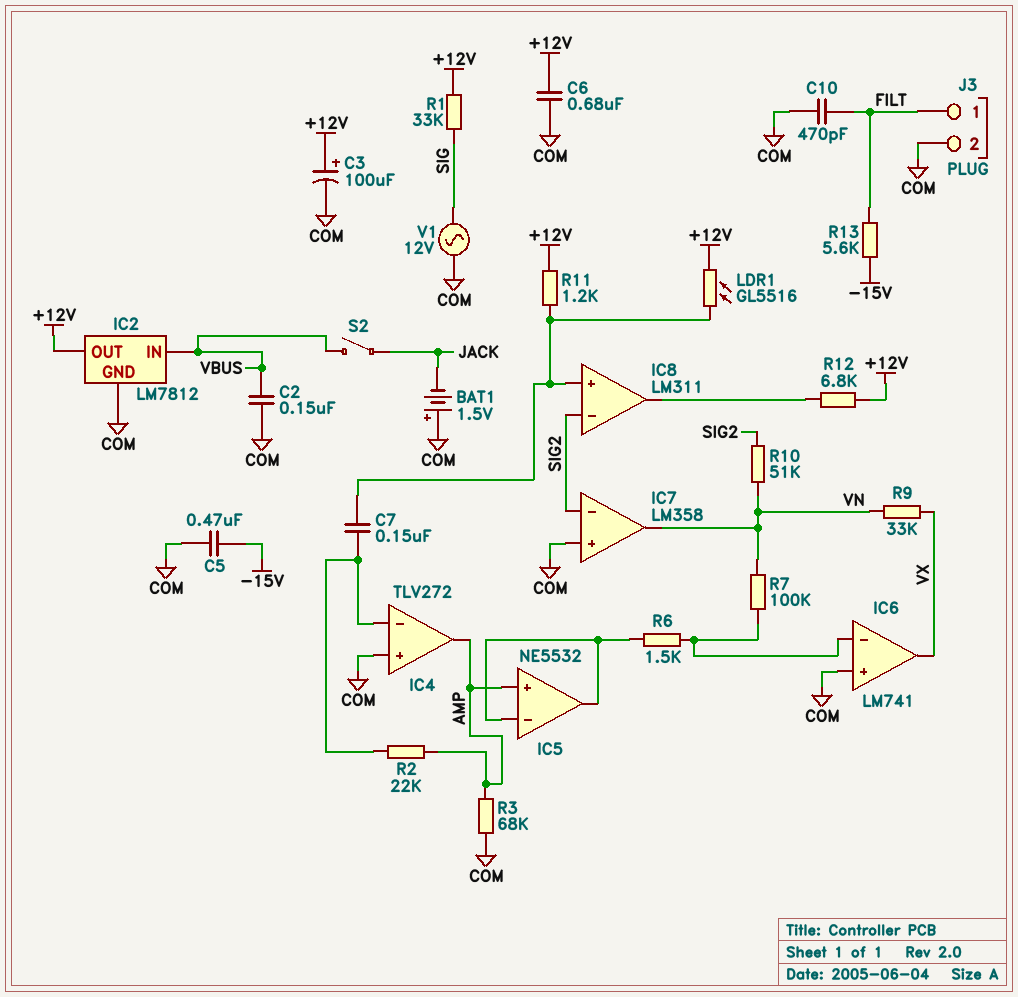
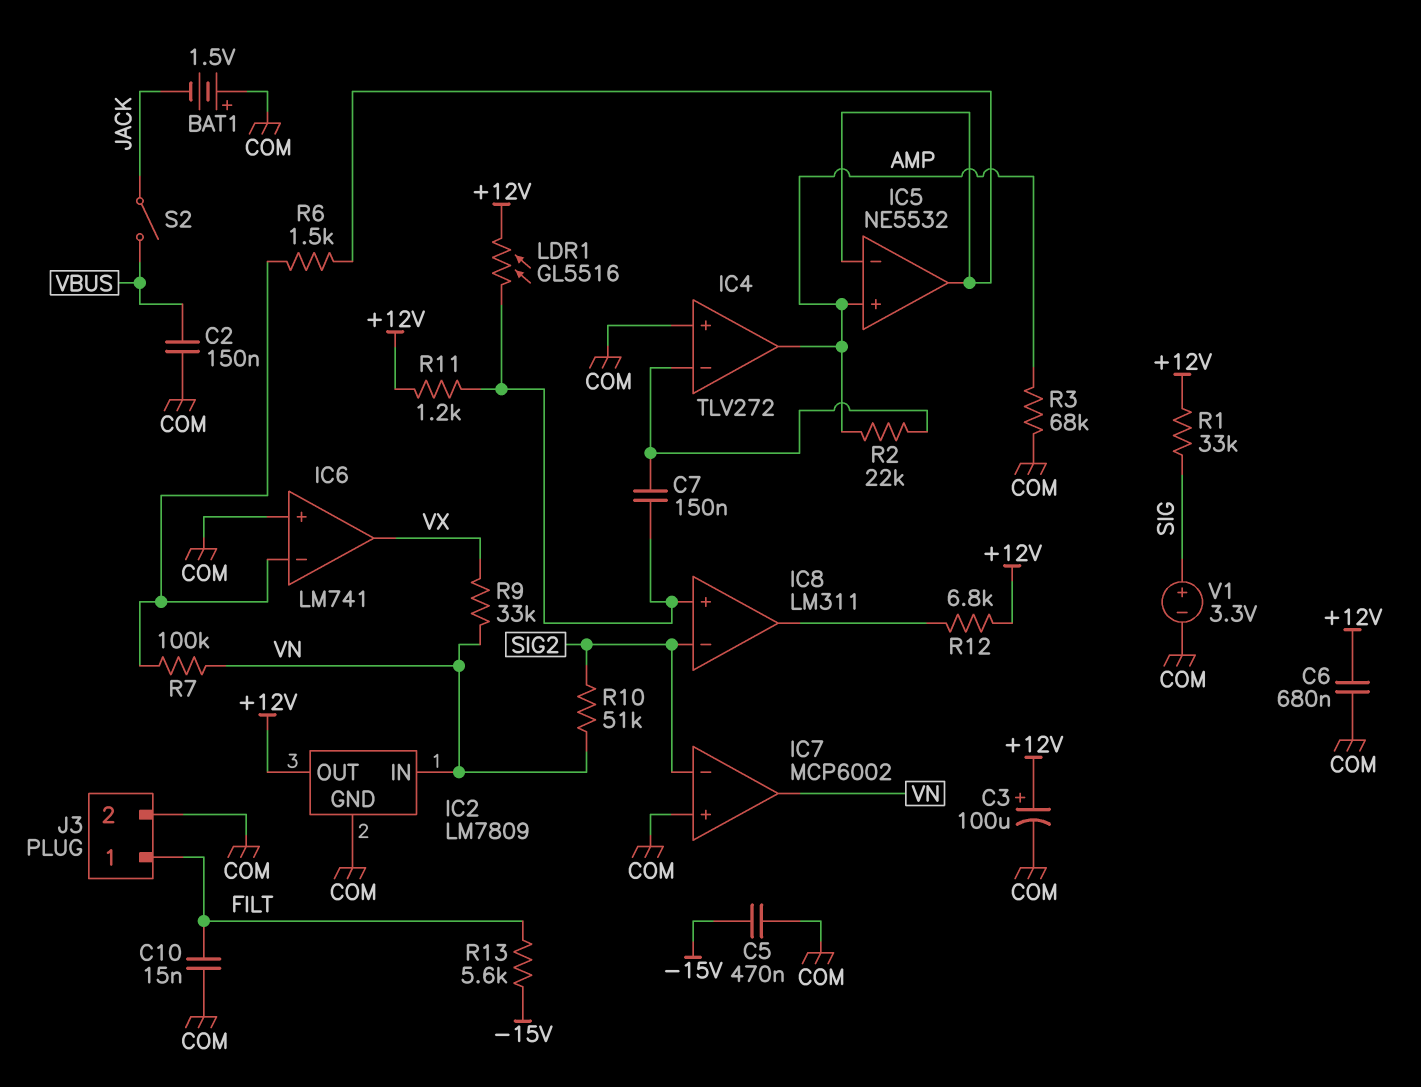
C10: 470pF (COM, FILT) -> 15nF (COM, FILT)
IC2: LM7812 -> LM7809
IC2 pin IN: VBUS -> VN
IC7: LM358 -> MCP6002
V1: AC 12V (COM, SIG) -> 3.3V (plus SIG, minus COM)

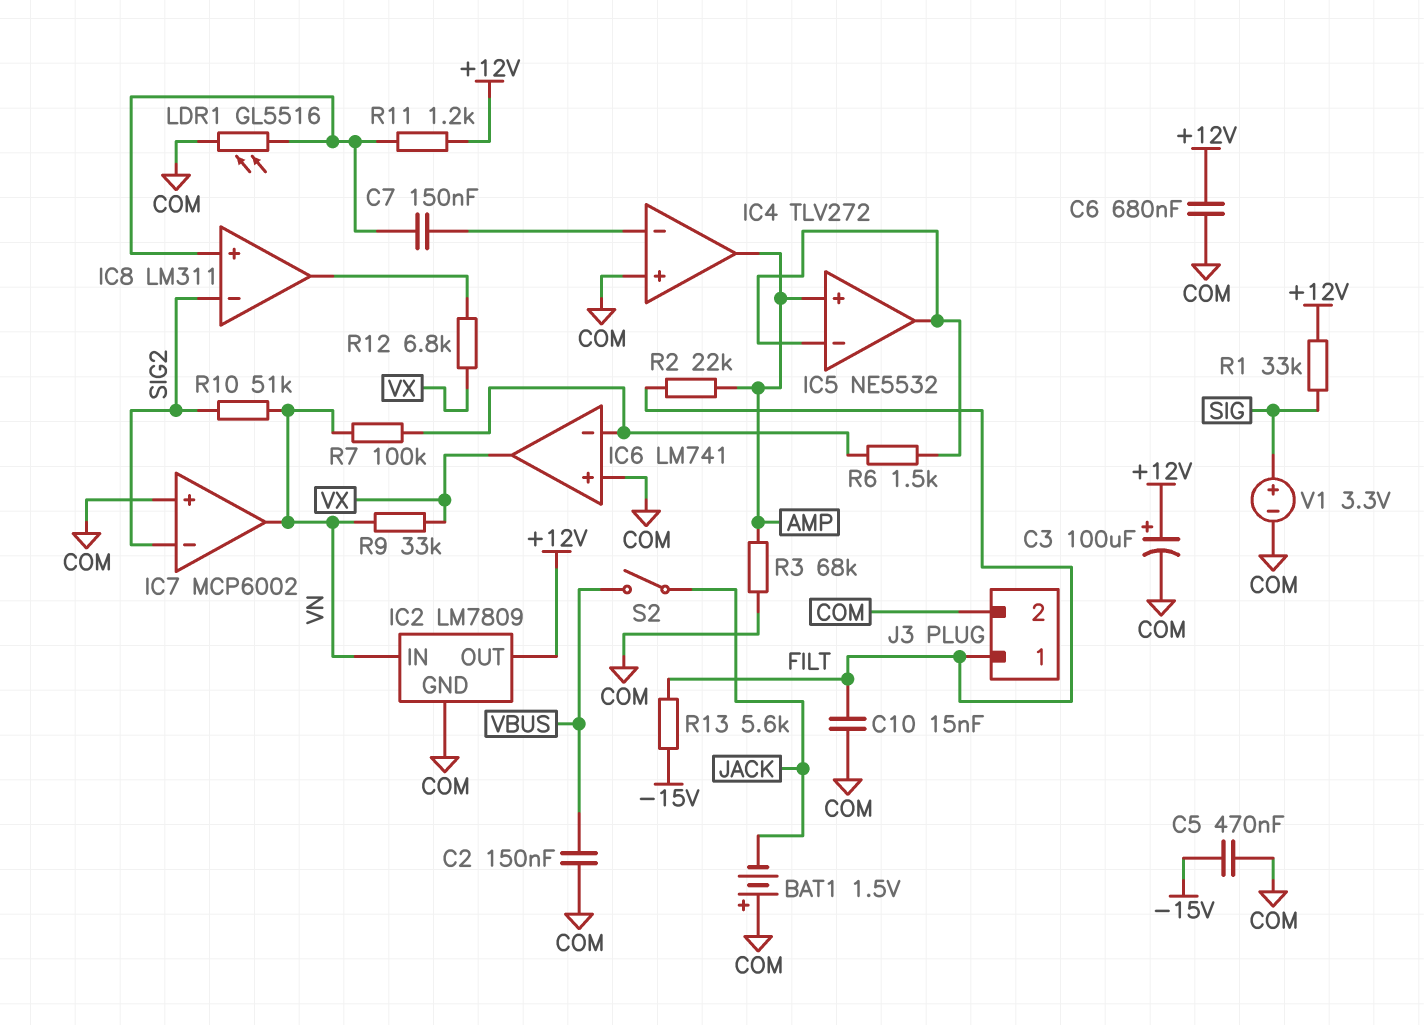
LDR1: GL5516 (+12V, IC8/in+) -> GL5516 (COM, IC8/in+)
R2: 22k (AMP, IC4/in-) -> 22k (AMP, FILT)
R12: 6.8k (+12V, IC8/out) -> 6.8k (IC8/out, VX)

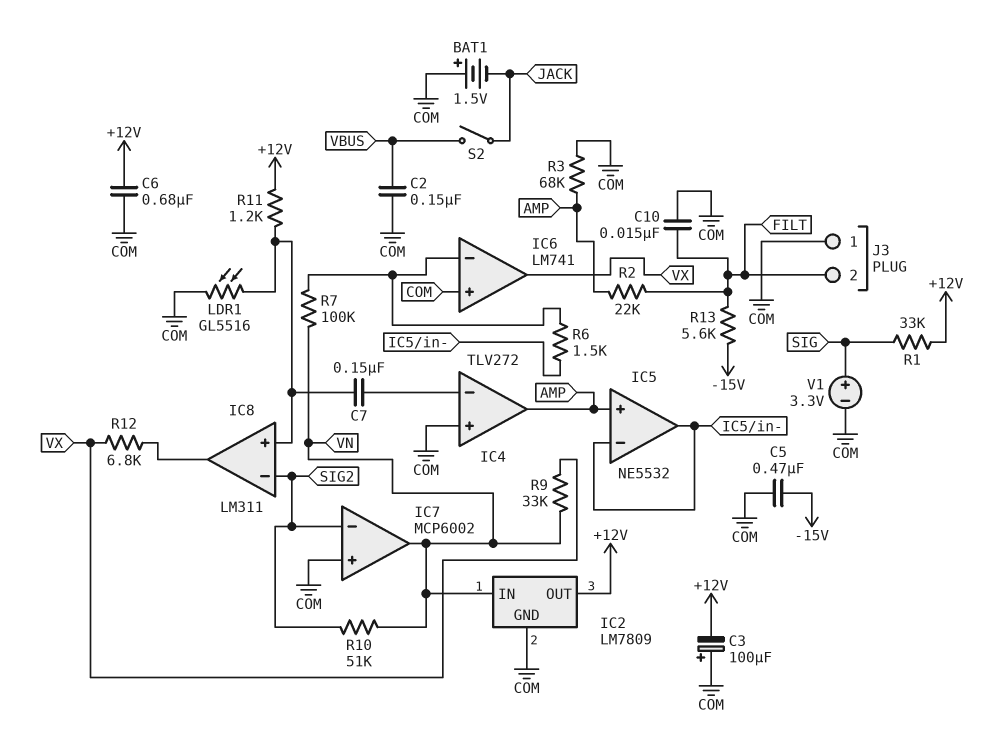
C3: 100uF (plus +12V, minus COM) -> 100uF (plus COM, minus +12V)
J3 pin 1: FILT -> COM
J3 pin 2: COM -> FILT

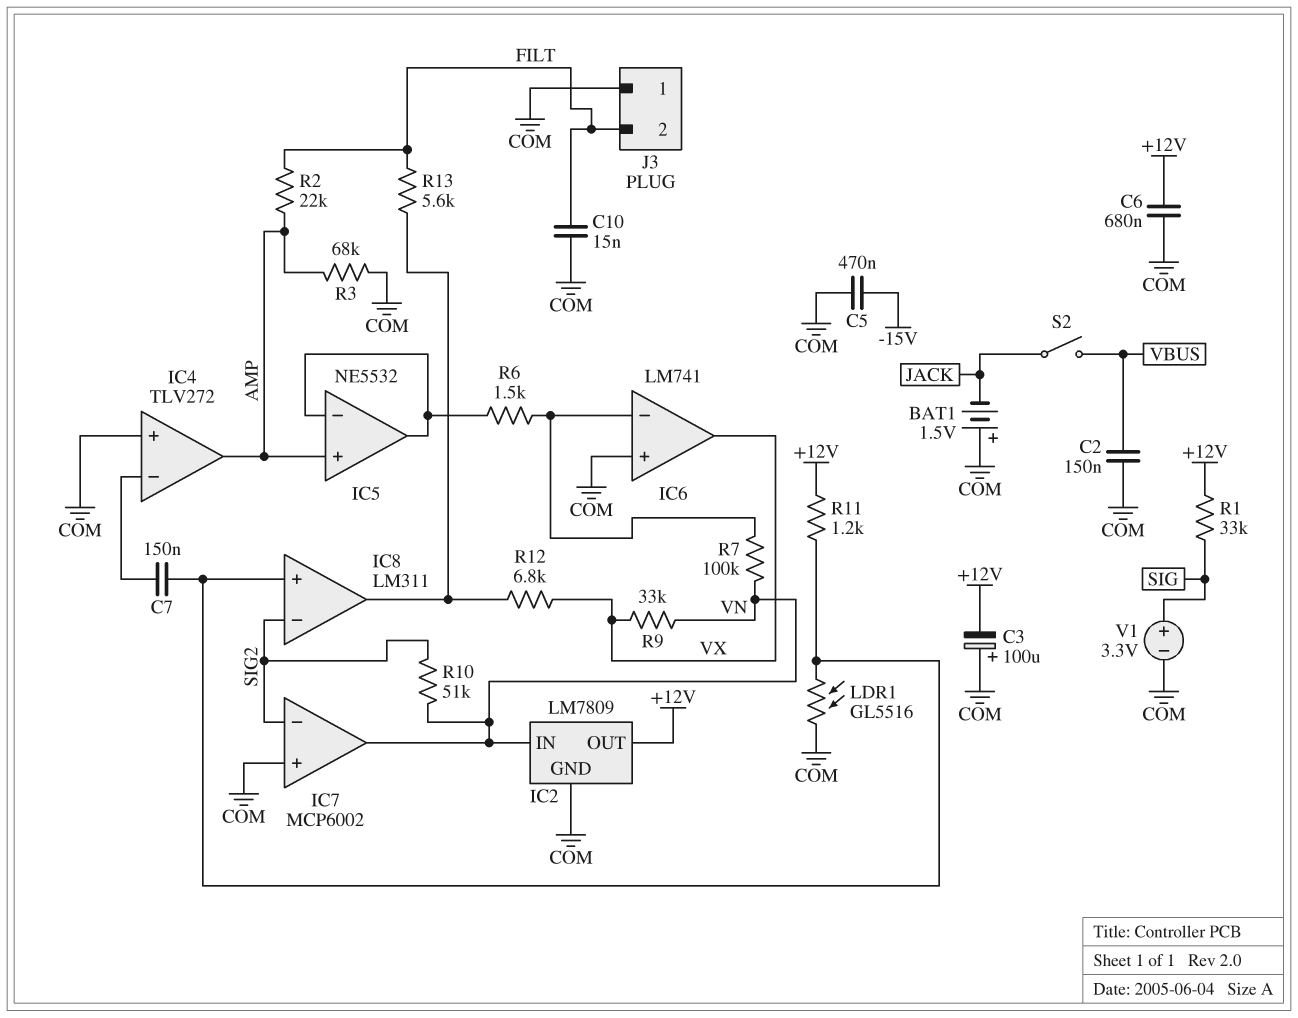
R13: 5.6k (-15V, FILT) -> 5.6k (FILT, IC8/out)

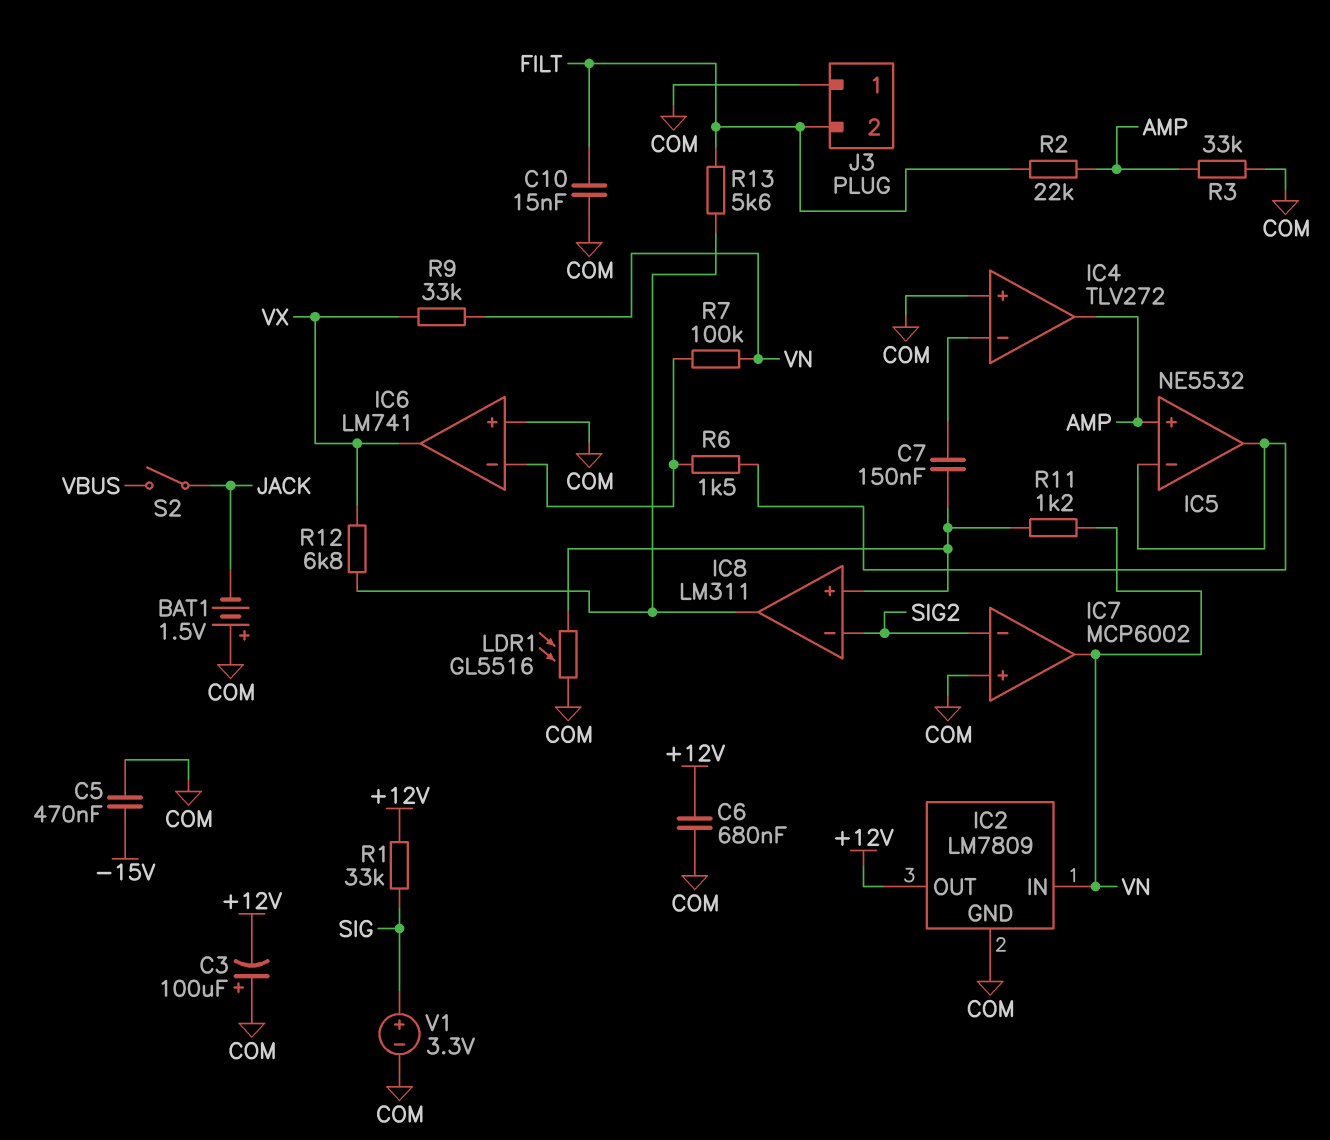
C2: 150nF (COM, VBUS) -> none
R3: 68k (AMP, COM) -> 33k (AMP, COM)
R10: 51k (SIG2, VN) -> none
R11: 1.2k (+12V, IC8/in+) -> 1.2k (IC8/in+, VN)

